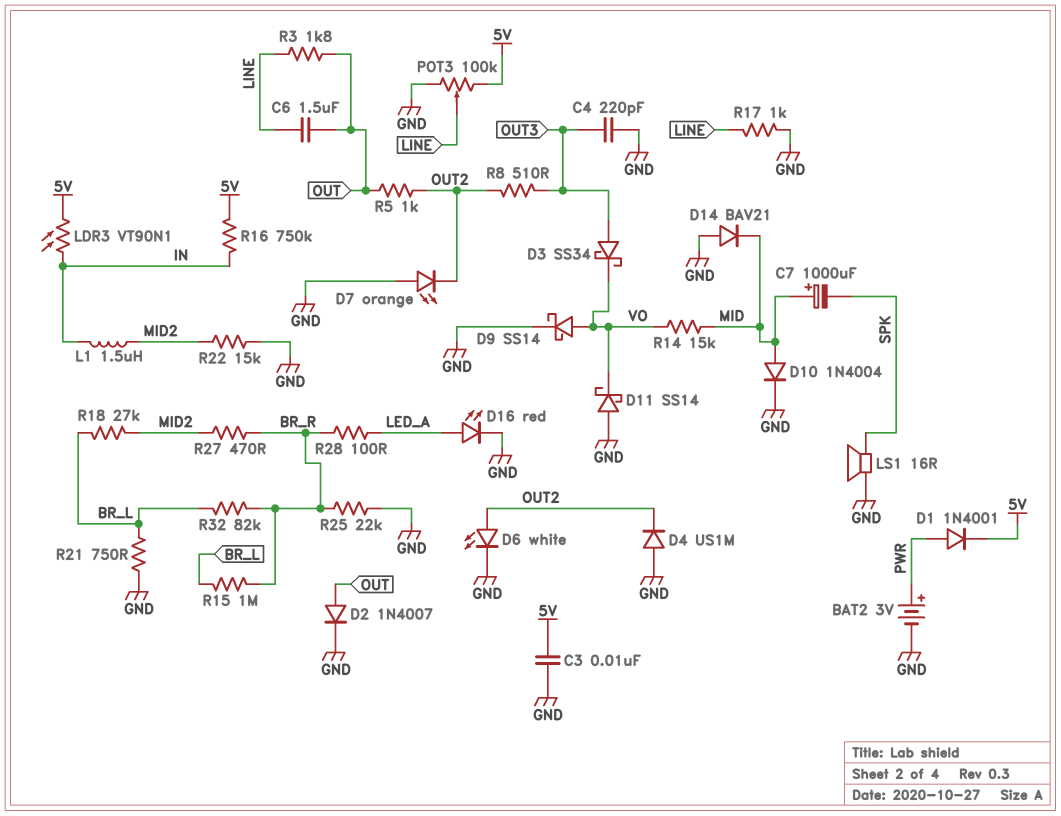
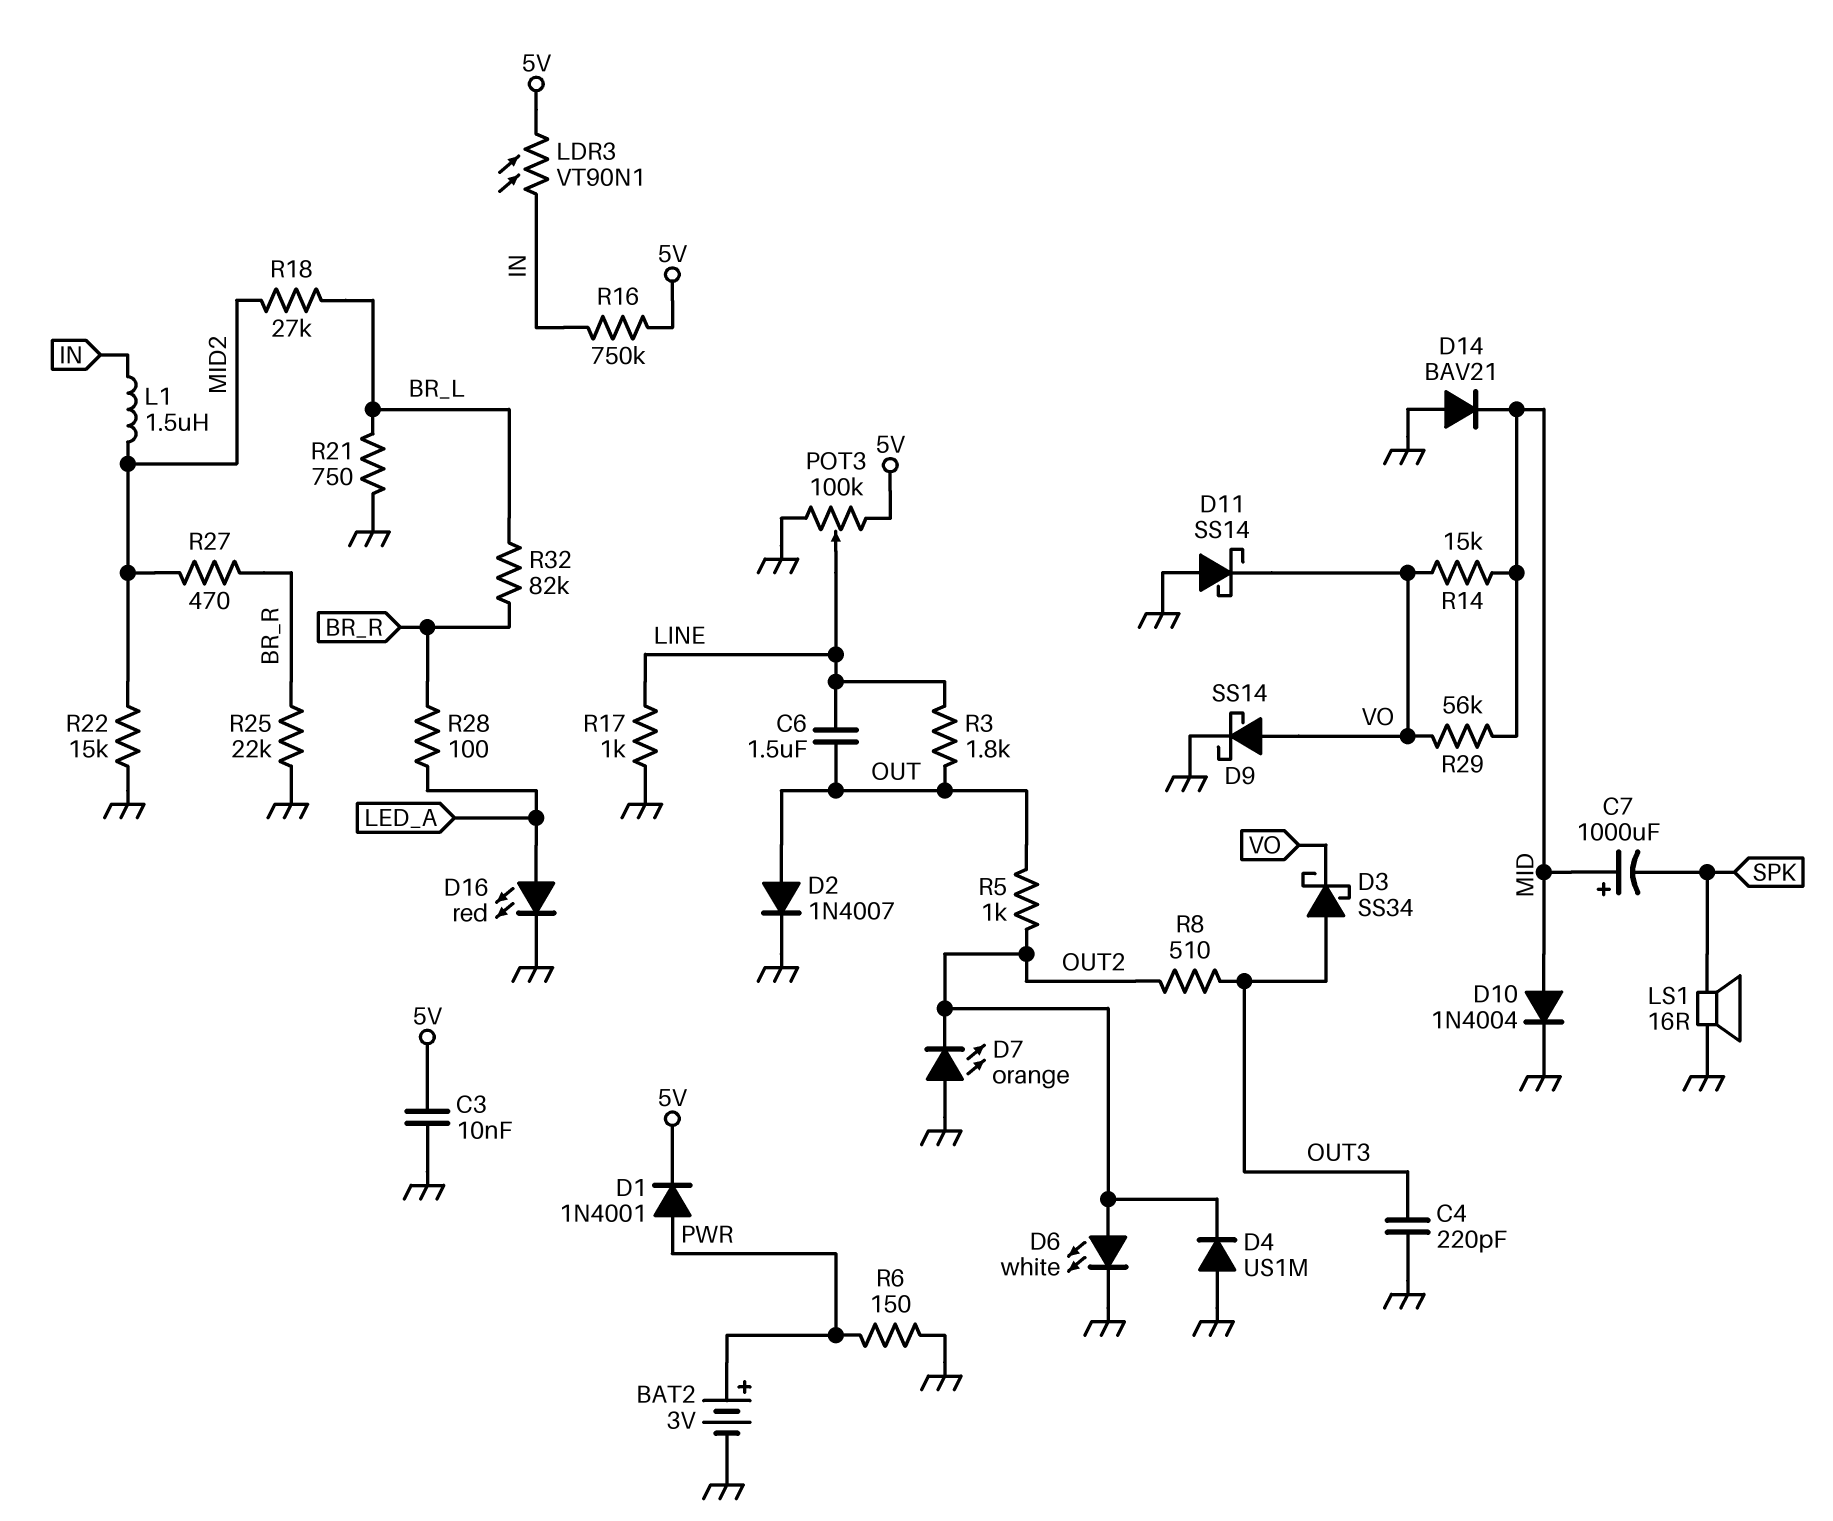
R6: none -> 150 (GND, PWR)
R15: 1M (BR_L, BR_R) -> none
R29: none -> 56k (MID, VO)

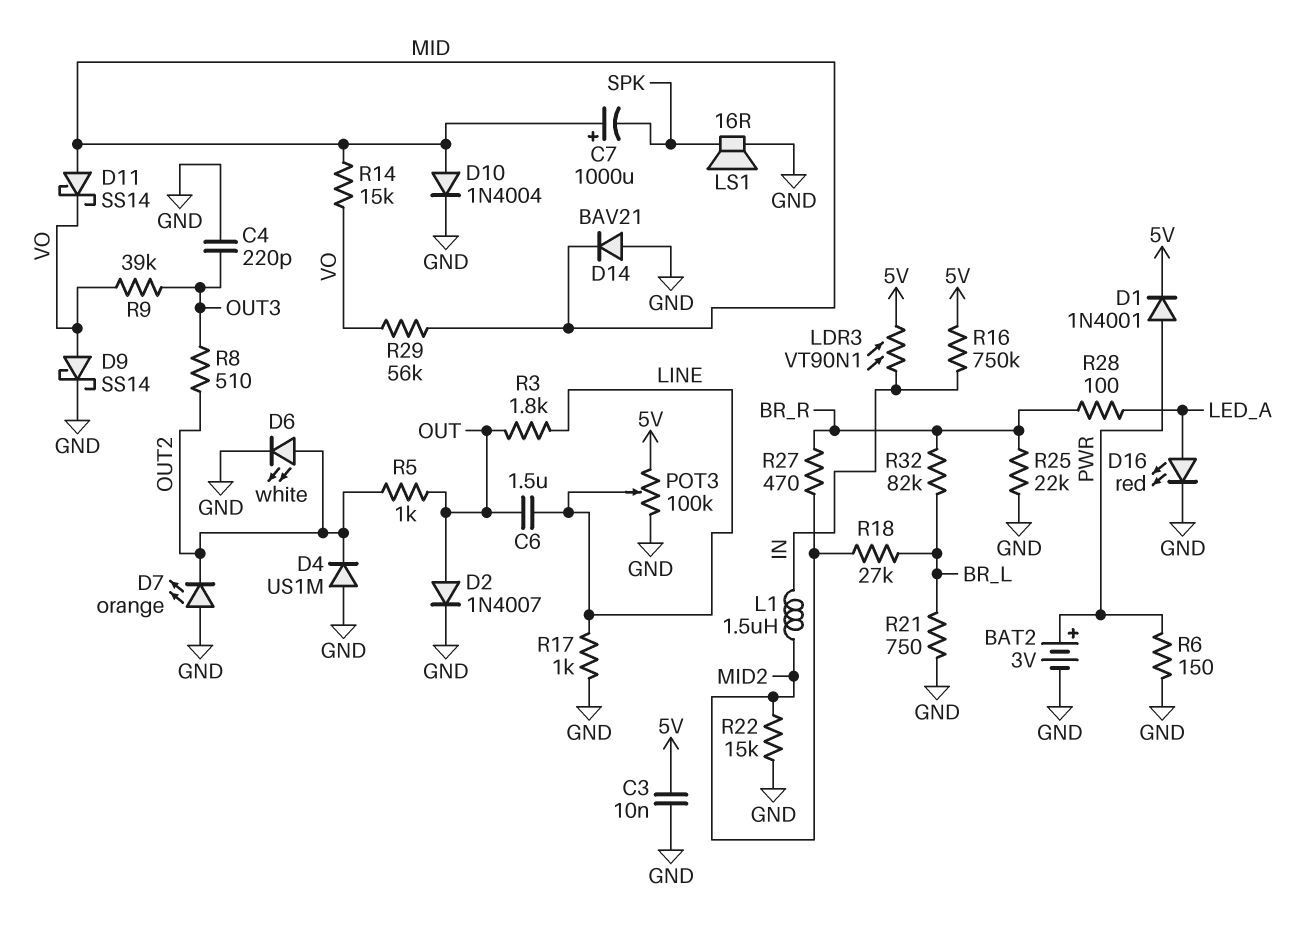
D3: schottky SS34 (A OUT3, K VO) -> none
D11: schottky SS14 (A GND, K VO) -> schottky SS14 (A MID, K VO)
R9: none -> 39k (OUT3, VO)

